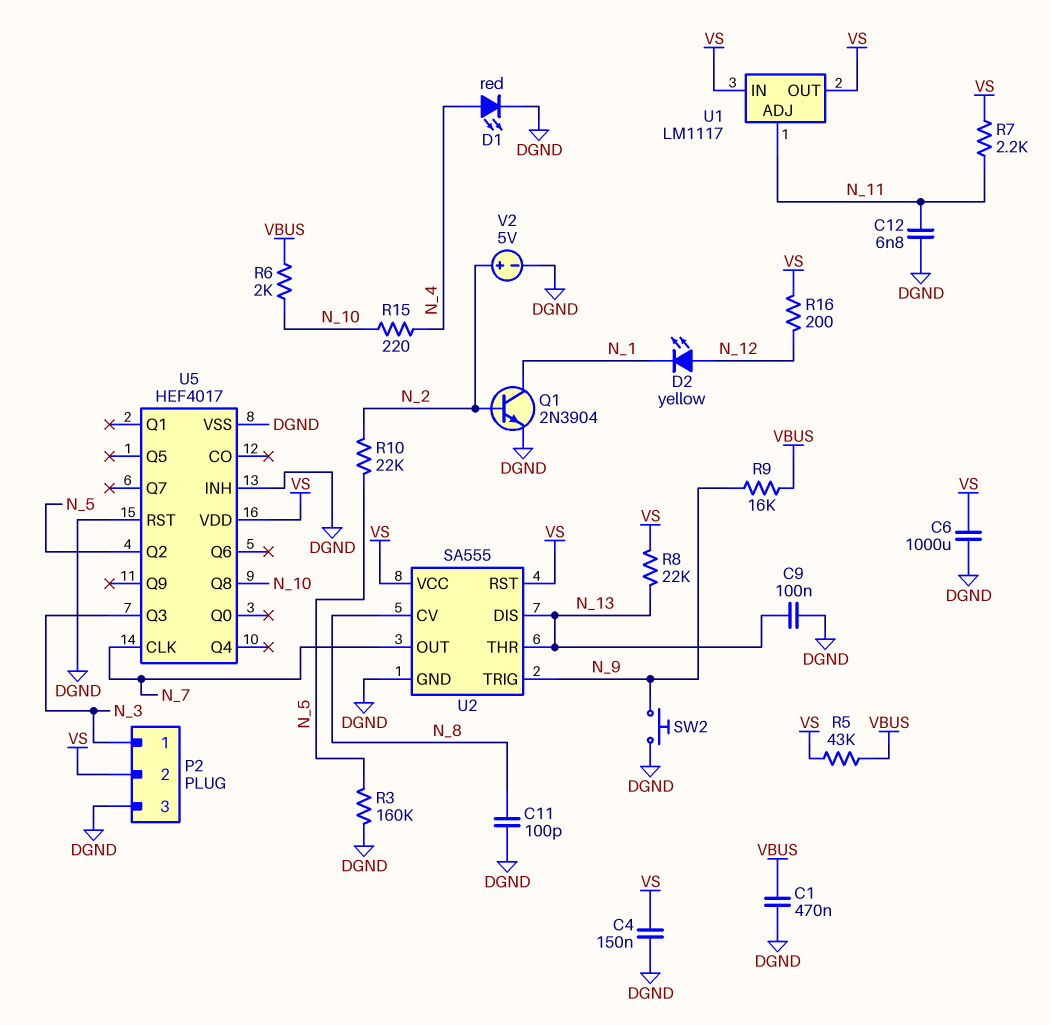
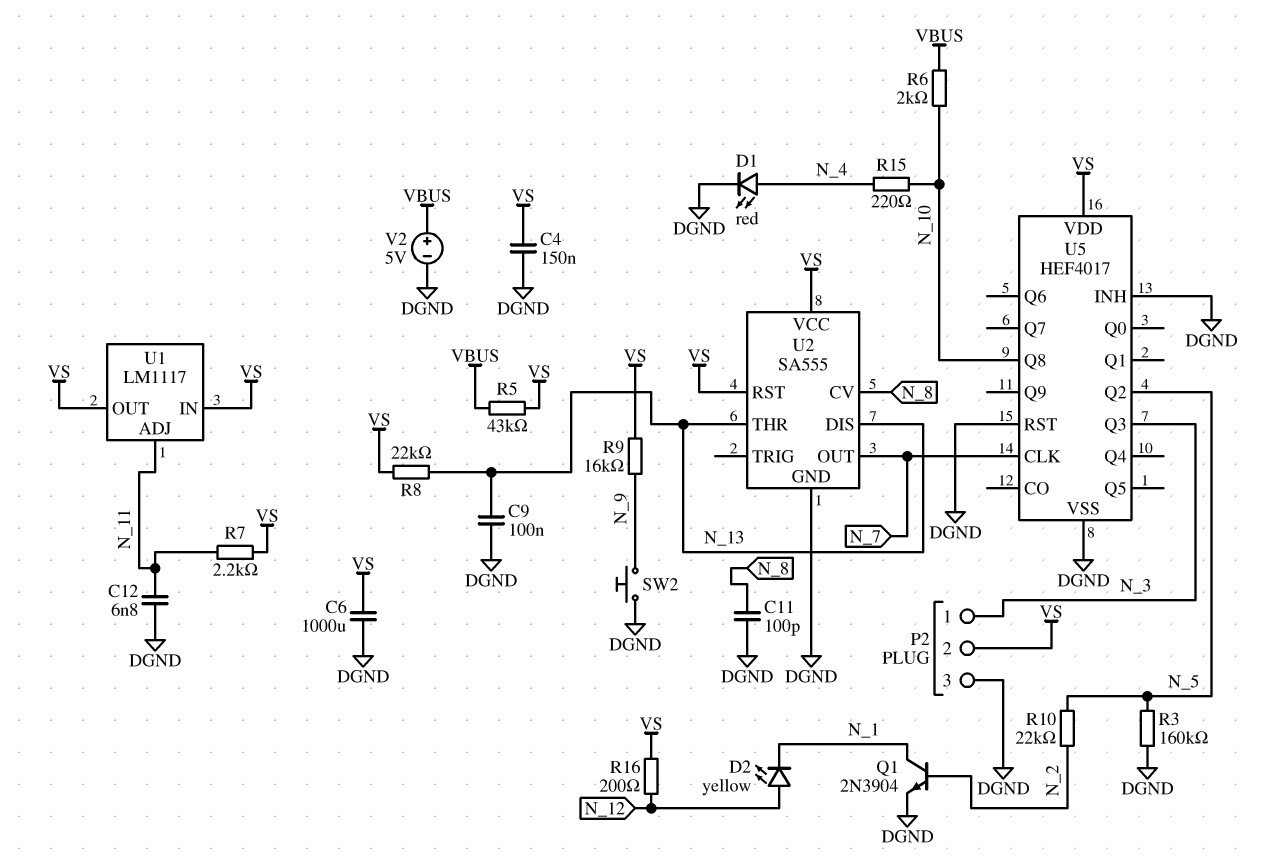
C1: 470nF (DGND, VBUS) -> none
R9: 16k (N_9, VBUS) -> 16k (N_9, VS)
U2 pin TRIG: N_9 -> none
V2: 5V (plus N_2, minus DGND) -> 5V (plus VBUS, minus DGND)

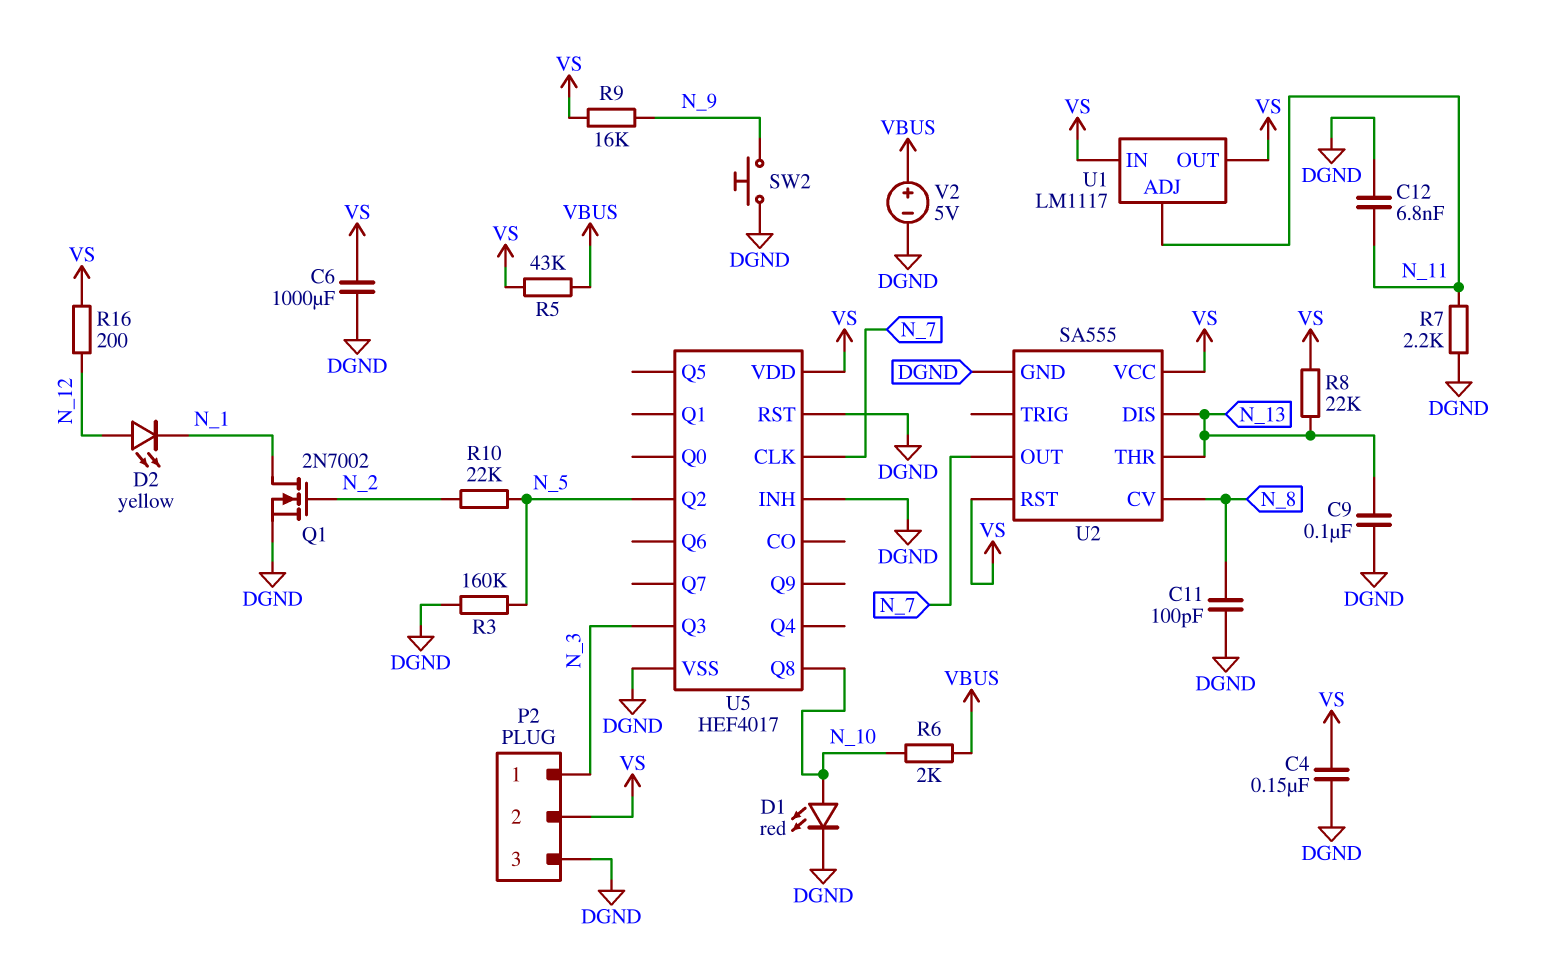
D1: LED red (A N_4, K DGND) -> LED red (A N_10, K DGND)
Q1: NPN 2N3904 (B N_2, C N_1, E DGND) -> NMOS 2N7002 (G N_2, D N_1, S DGND)
R7: 2.2k (N_11, VS) -> 2.2k (DGND, N_11)
R15: 220 (N_4, N_10) -> none

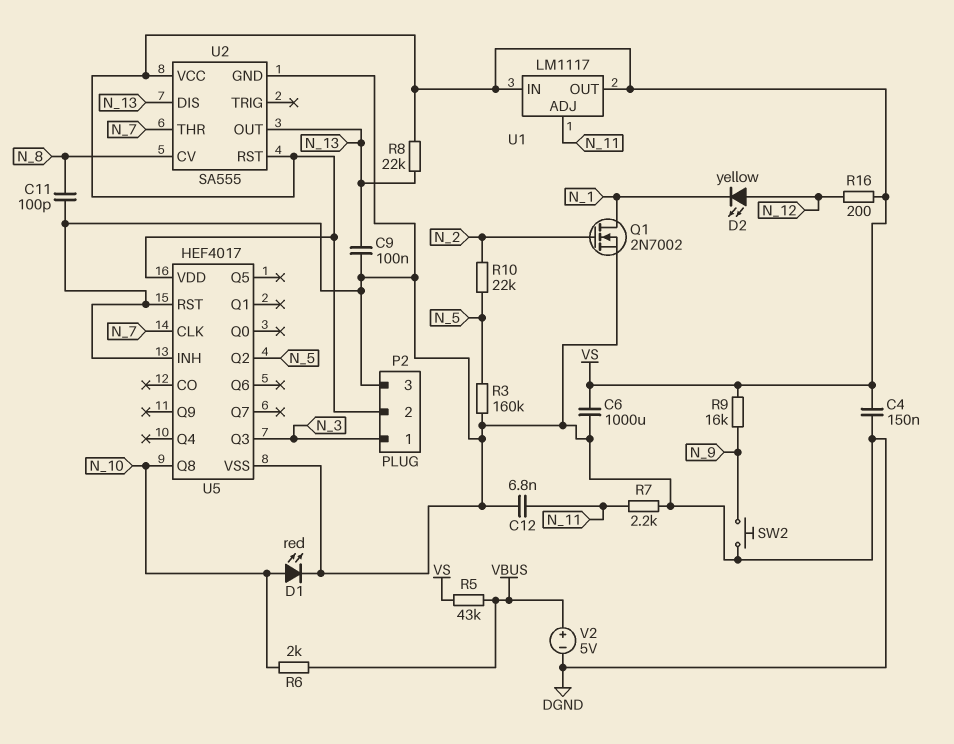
U2 pin OUT: N_7 -> N_13
U2 pin THR: N_13 -> N_7

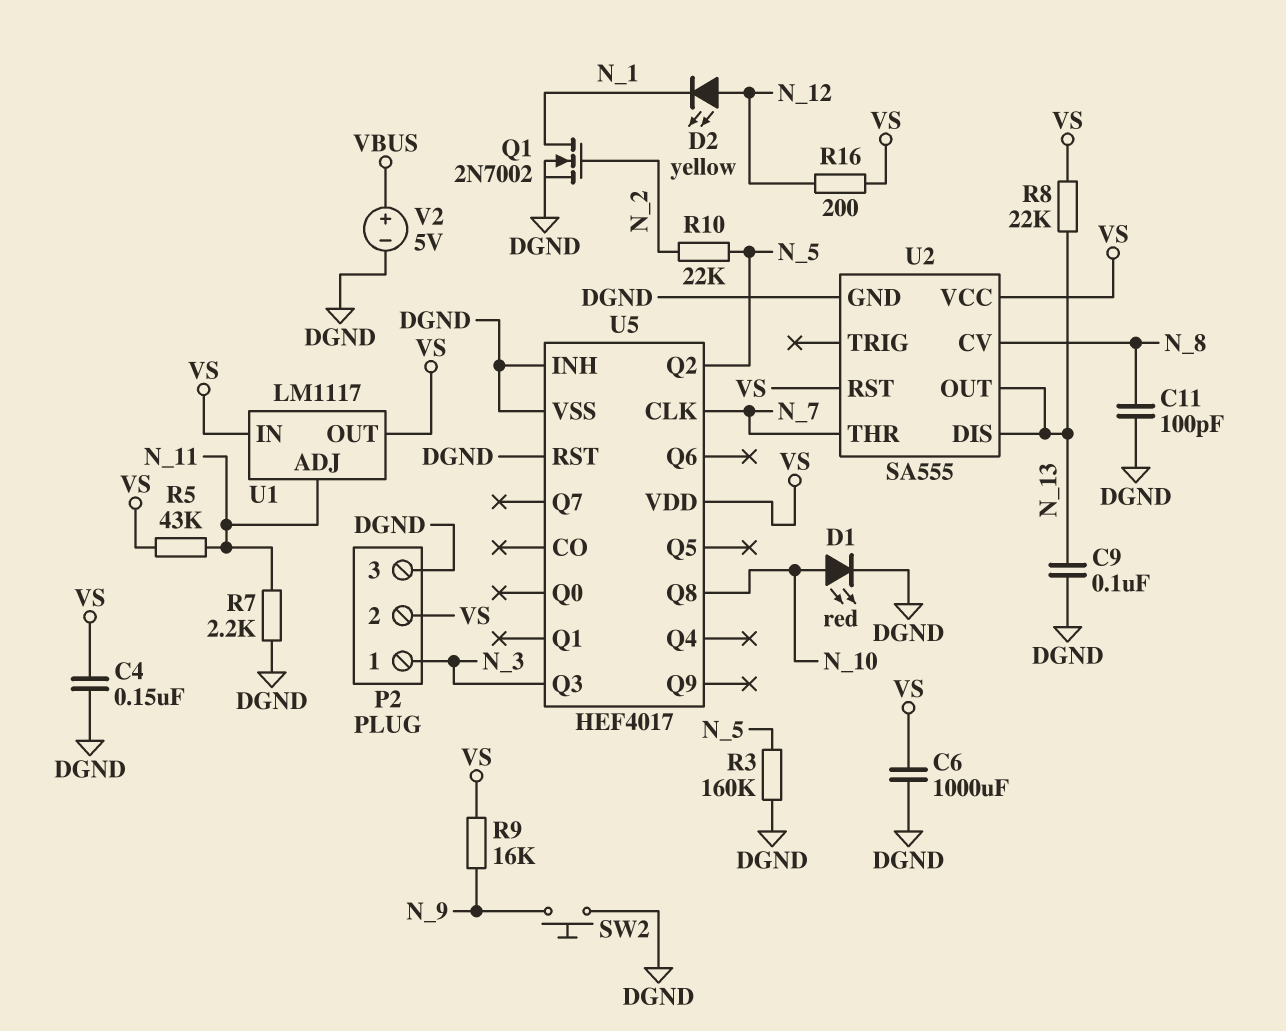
C12: 6.8nF (DGND, N_11) -> none
R5: 43k (VBUS, VS) -> 43k (N_11, VS)
R6: 2k (N_10, VBUS) -> none

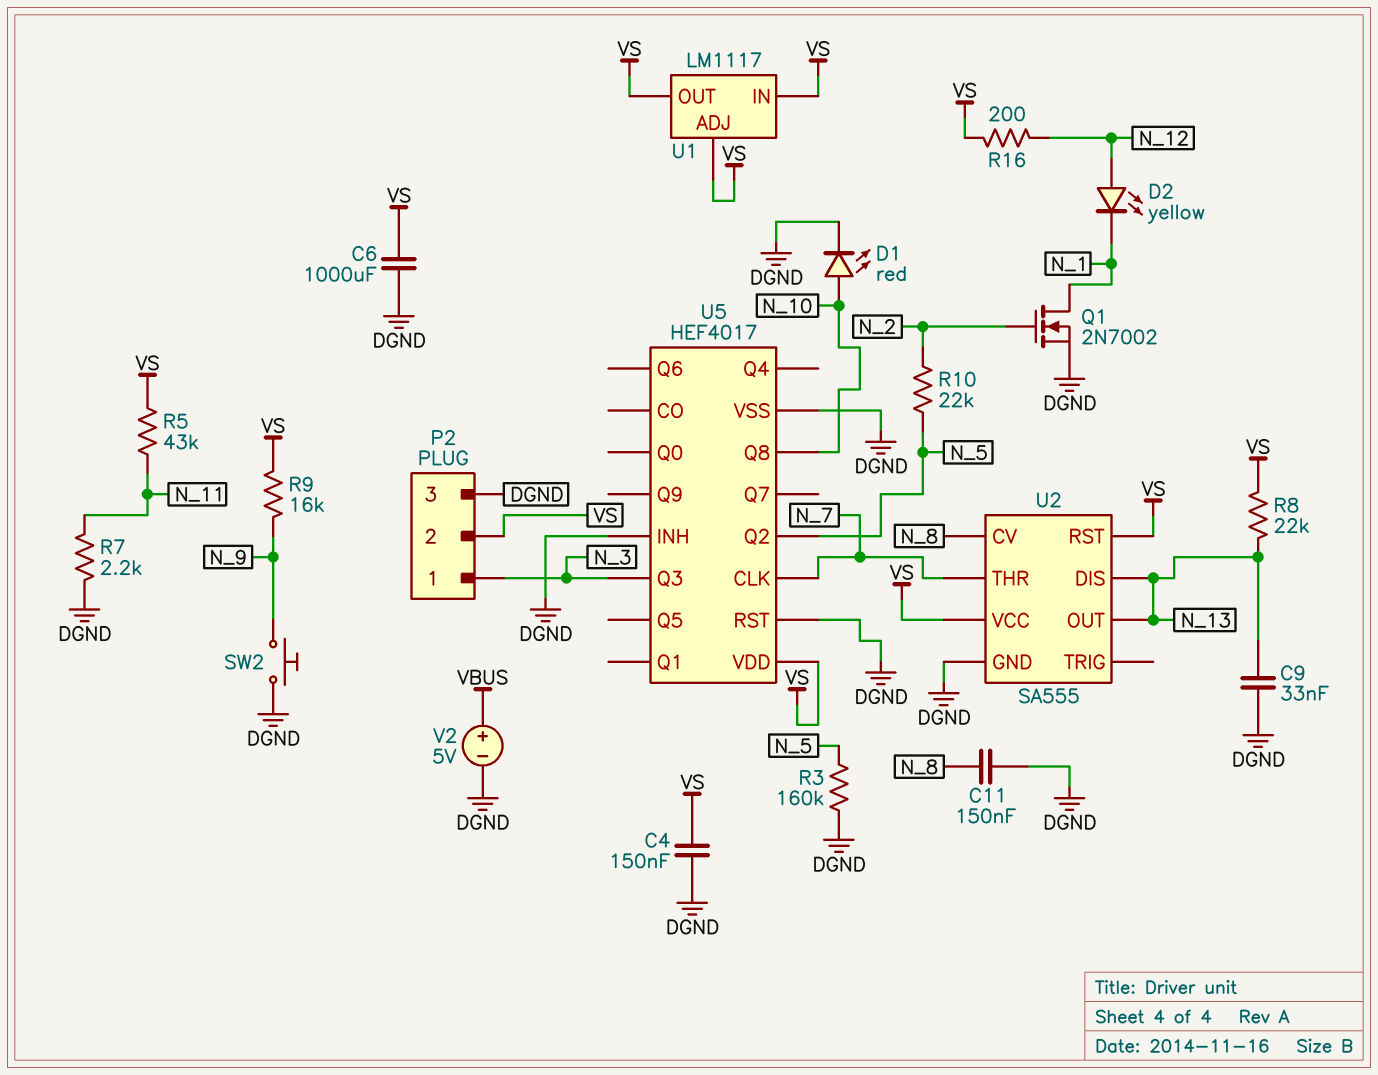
C9: 100nF (DGND, N_13) -> 33nF (DGND, N_13)
C11: 100pF (DGND, N_8) -> 150nF (DGND, N_8)
U1 pin ADJ: N_11 -> VS

